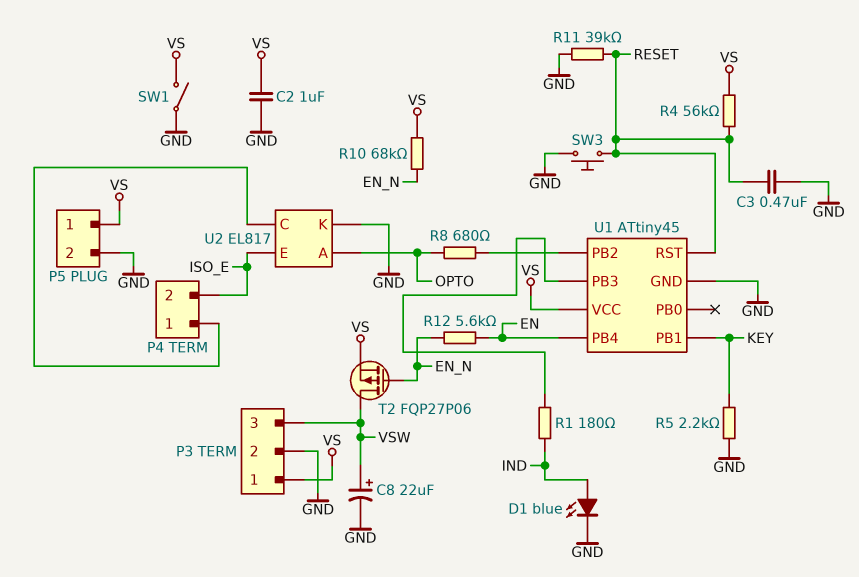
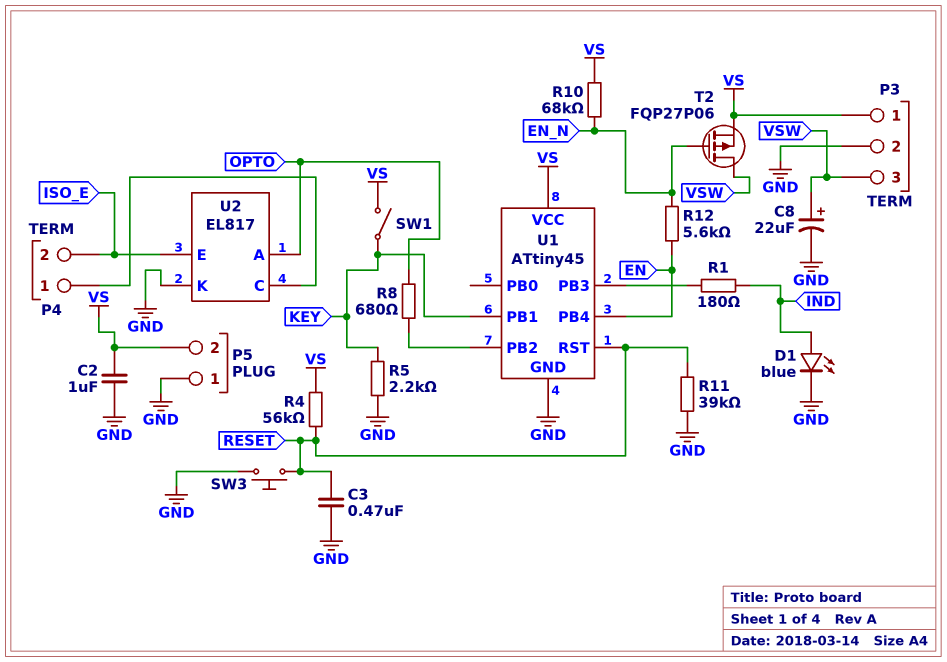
P5 pin 1: VS -> GND
P5 pin 2: GND -> VS
SW1: switch (GND, VS) -> switch (KEY, VS)

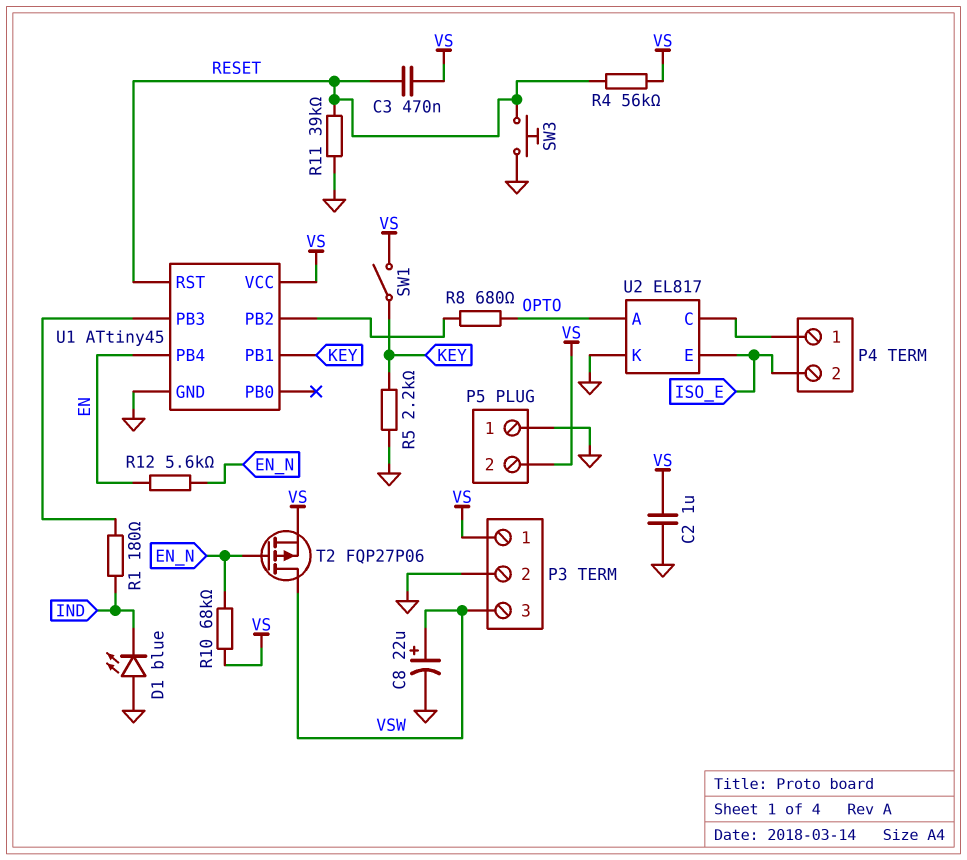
C3: 470nF (GND, RESET) -> 470nF (RESET, VS)
D1: LED blue (A IND, K GND) -> LED blue (A GND, K IND)

